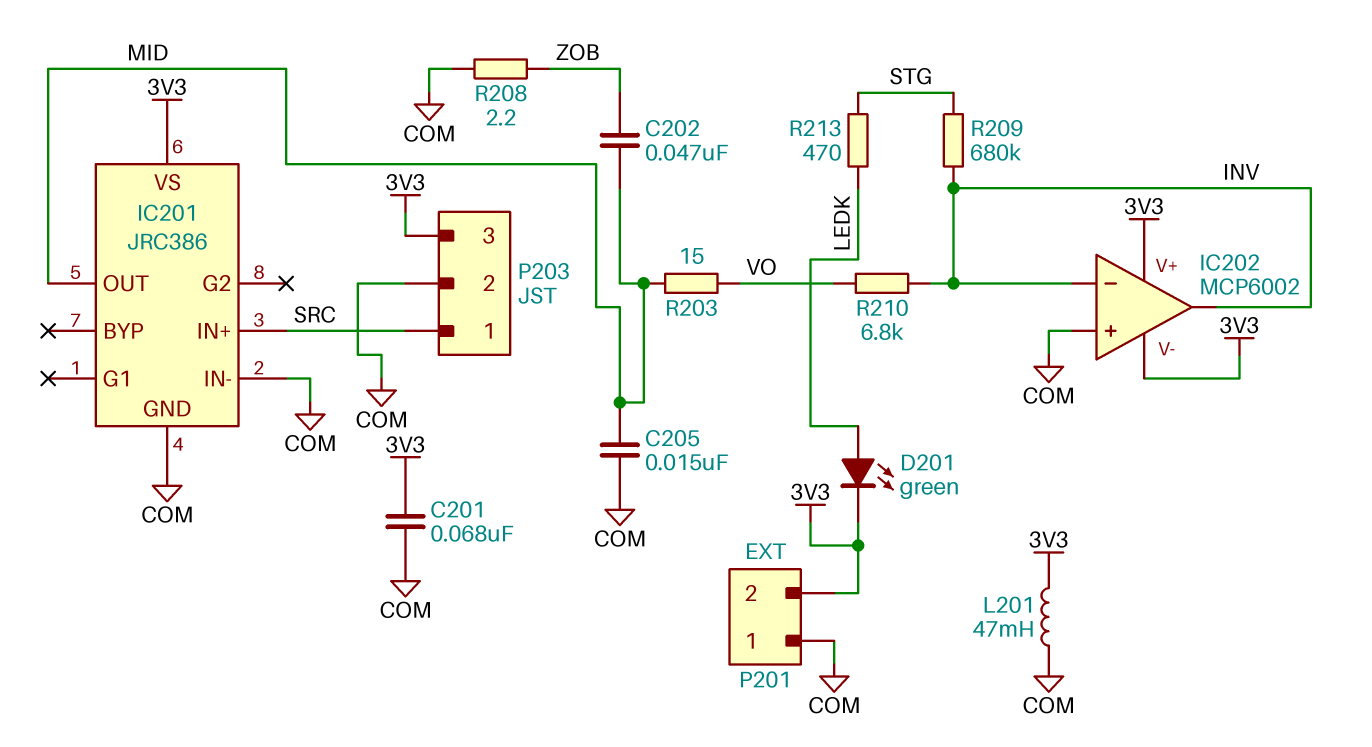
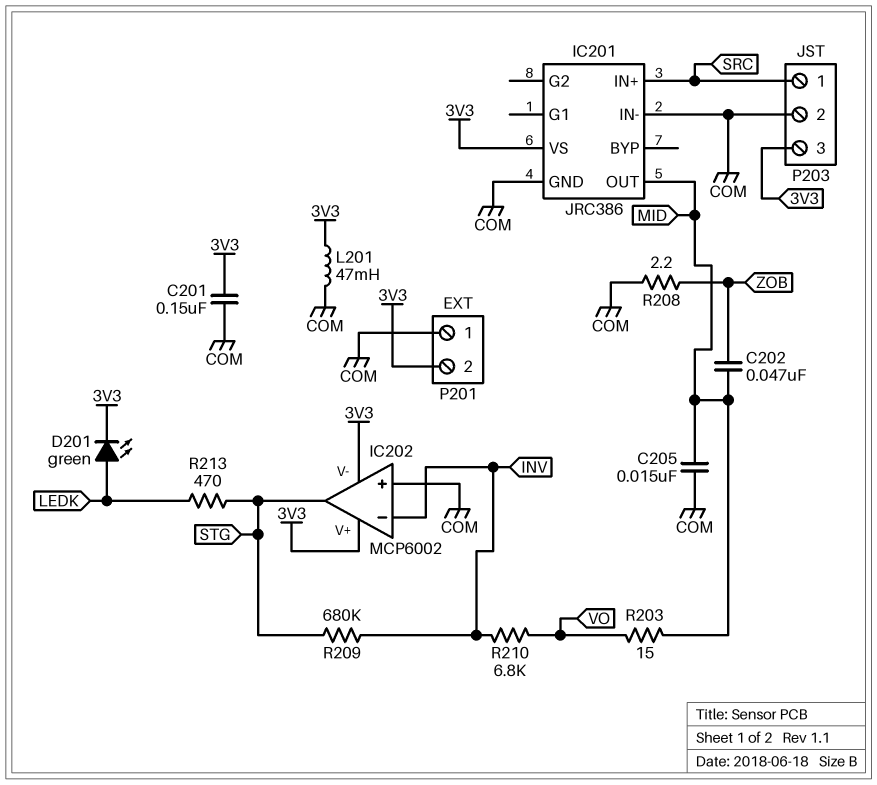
C201: 68nF (3V3, COM) -> 150nF (3V3, COM)
IC202 pin out: INV -> STG

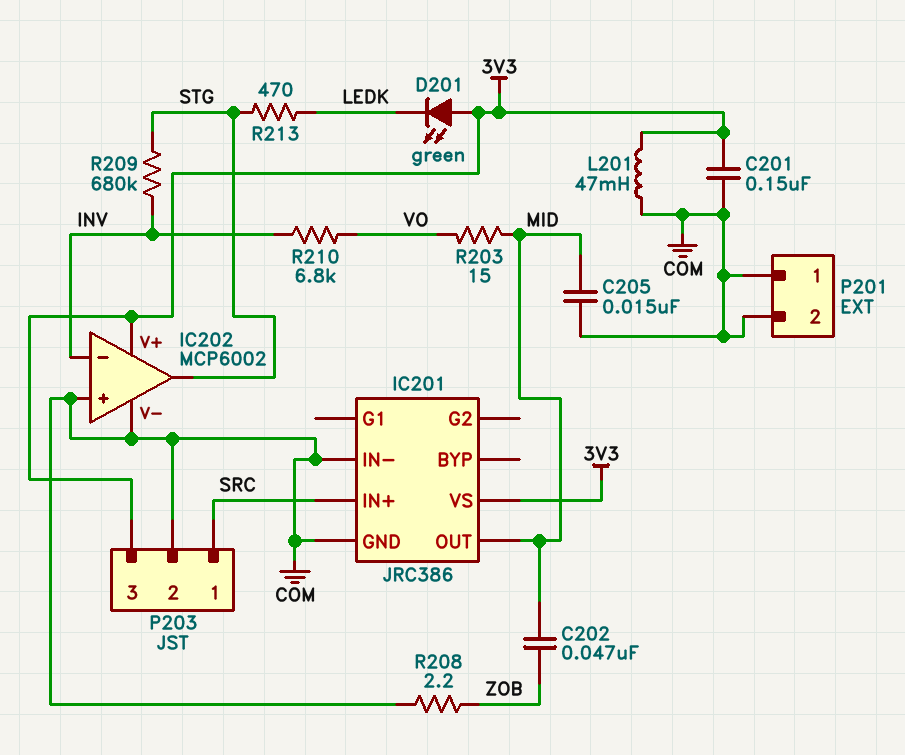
D201: LED green (A LEDK, K 3V3) -> LED green (A 3V3, K LEDK)
IC202 pin V-: 3V3 -> COM
P201 pin 2: 3V3 -> COM

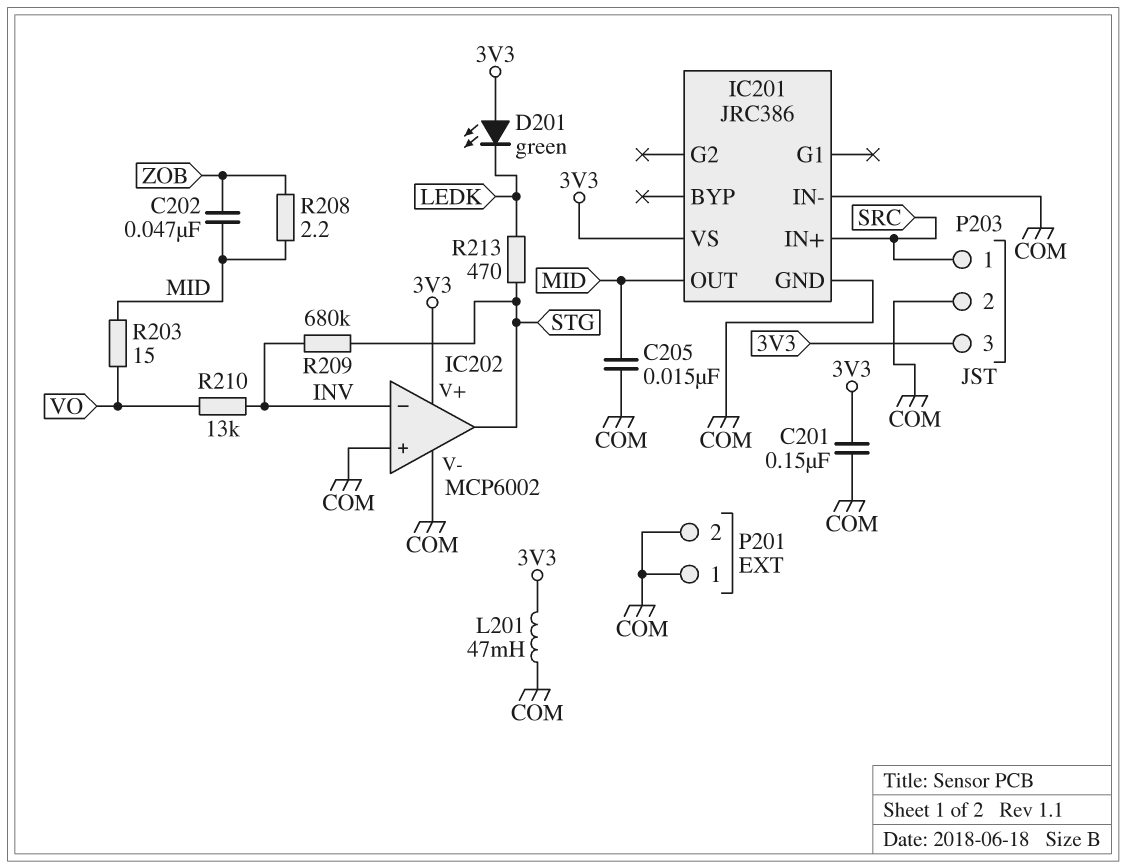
R208: 2.2 (COM, ZOB) -> 2.2 (MID, ZOB)
R210: 6.8k (INV, VO) -> 13k (INV, VO)

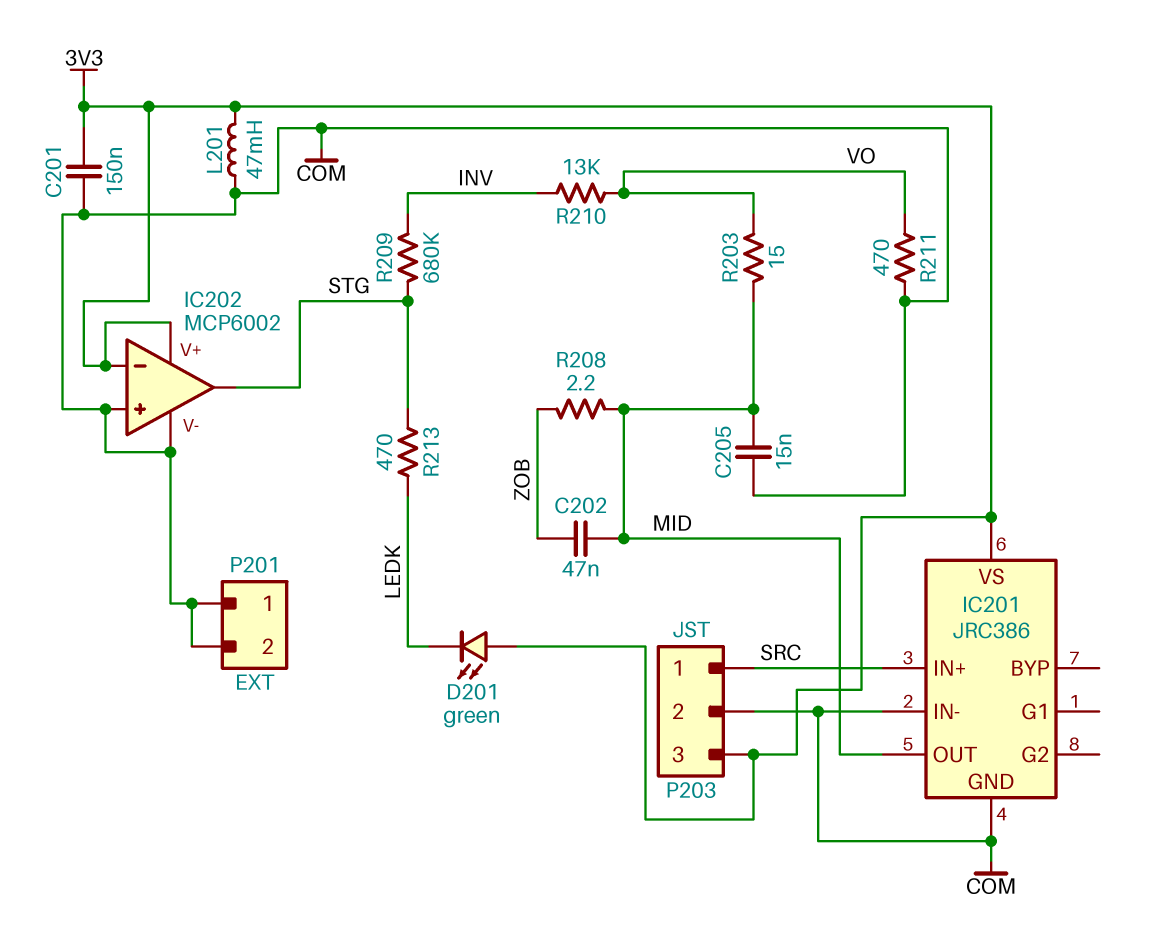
IC202 pin in-: INV -> 3V3
R211: none -> 470 (COM, VO)

